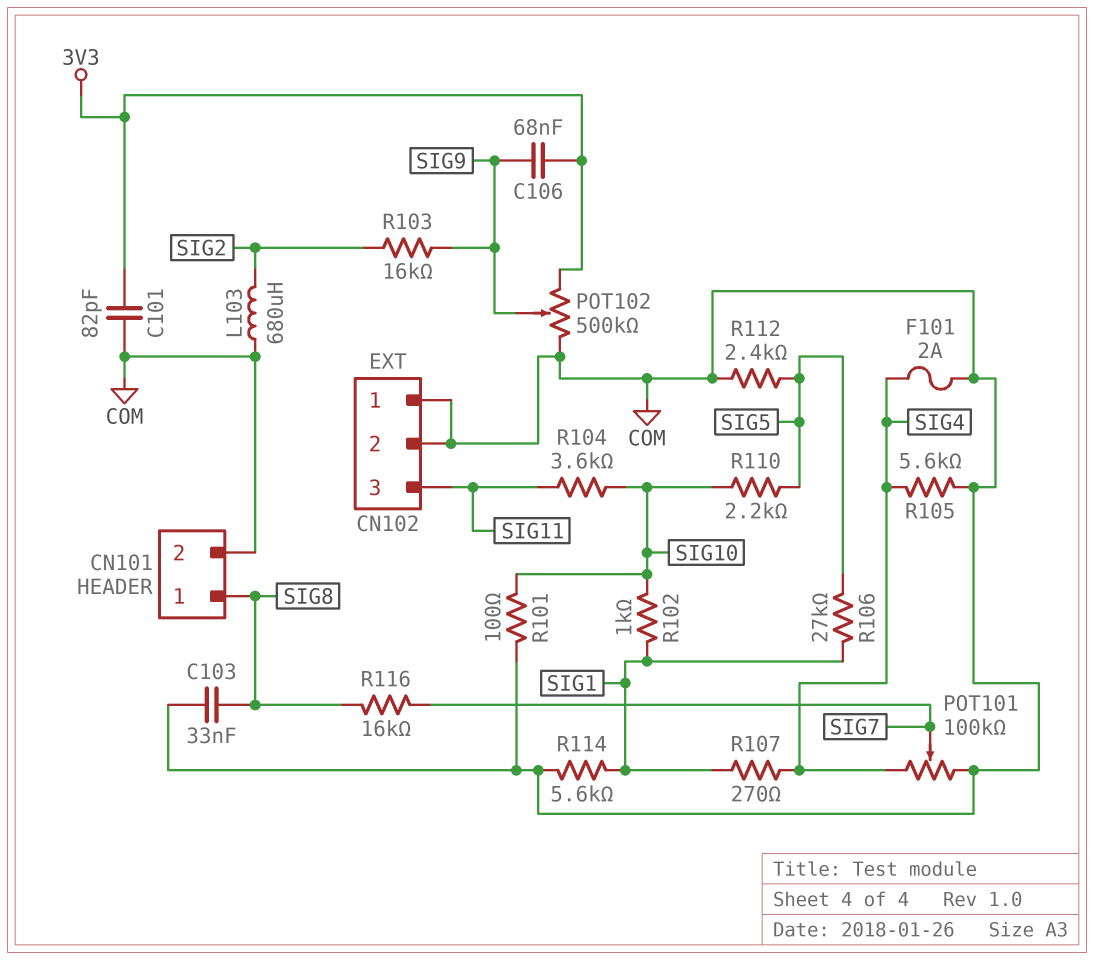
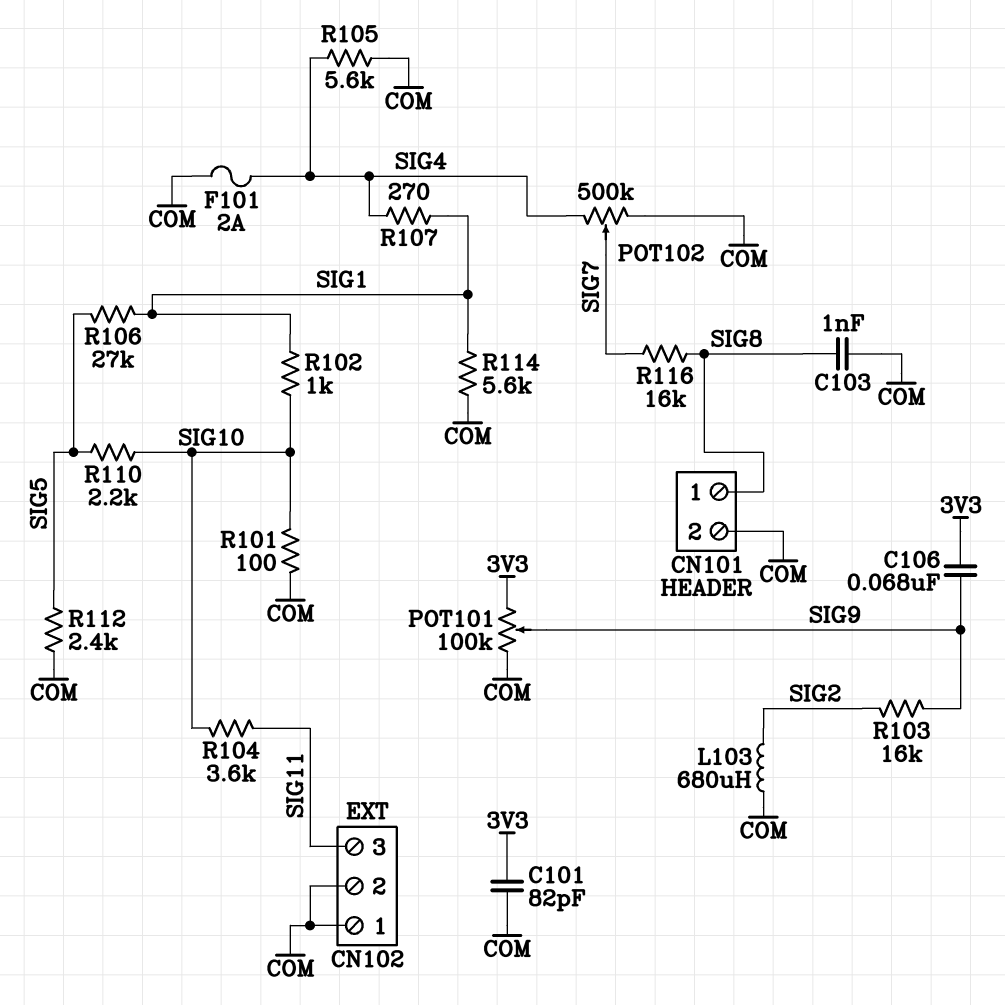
C103: 33nF (COM, SIG8) -> 1nF (COM, SIG8)
POT101: 100k (COM, SIG4, wiper SIG7) -> 100k (3V3, COM, wiper SIG9)
POT102: 500k (3V3, COM, wiper SIG9) -> 500k (COM, SIG4, wiper SIG7)

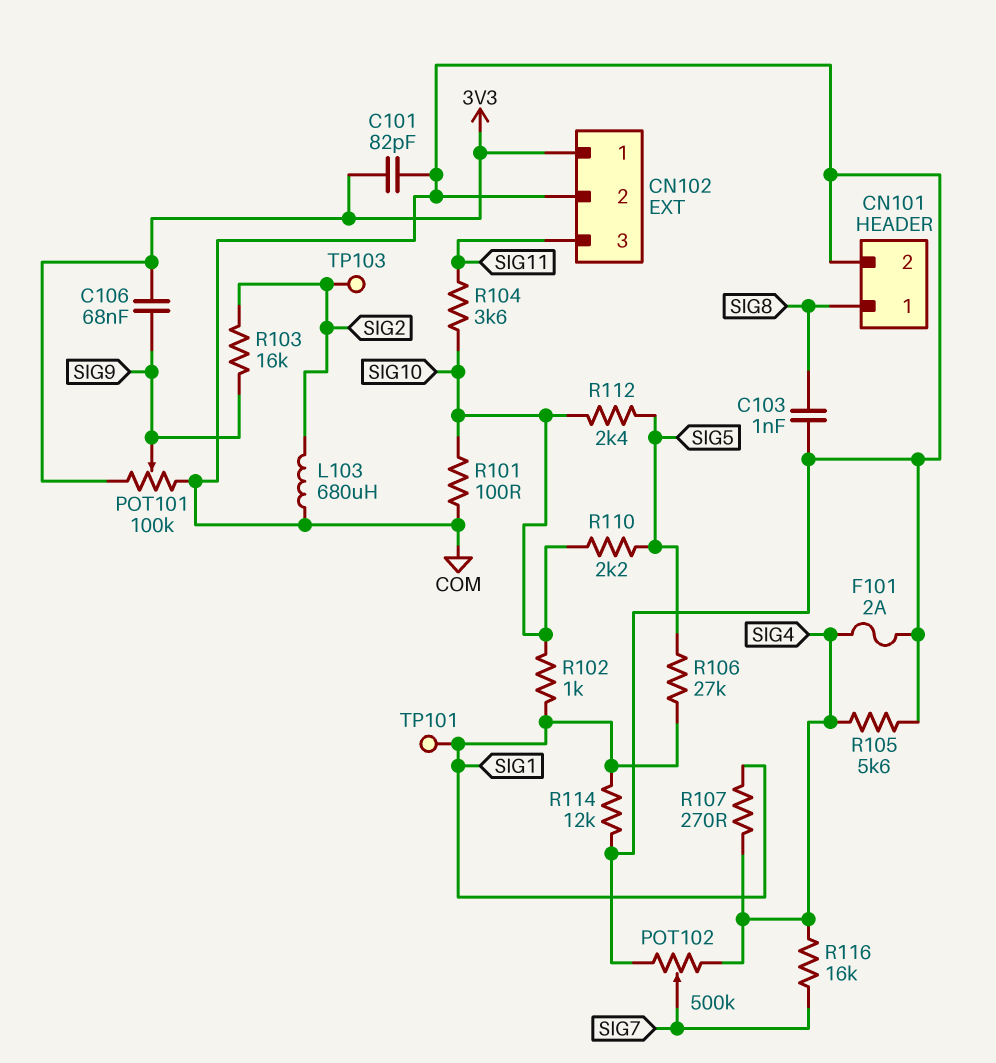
CN102 pin 1: COM -> 3V3
R112: 2.4k (COM, SIG5) -> 2.4k (SIG5, SIG10)
R114: 5.6k (COM, SIG1) -> 12k (COM, SIG1)
R116: 16k (SIG7, SIG8) -> 16k (SIG4, SIG7)
TP101: none -> test point (SIG1)
TP103: none -> test point (SIG2)

